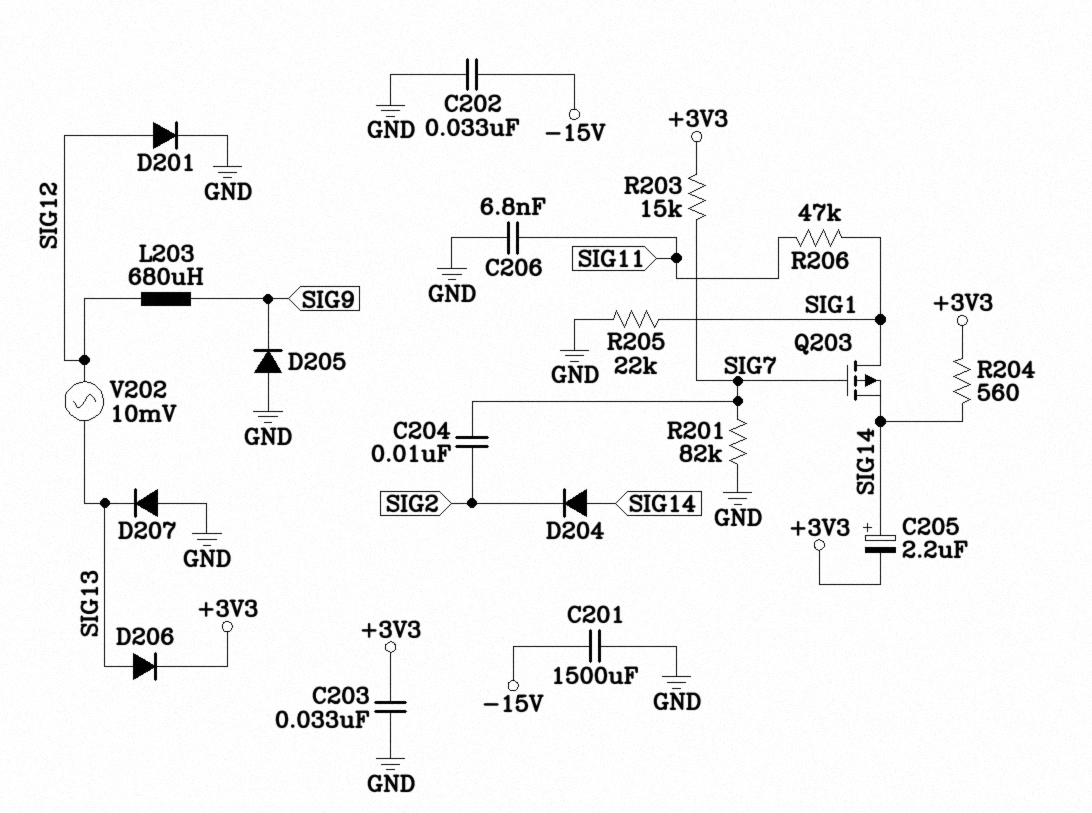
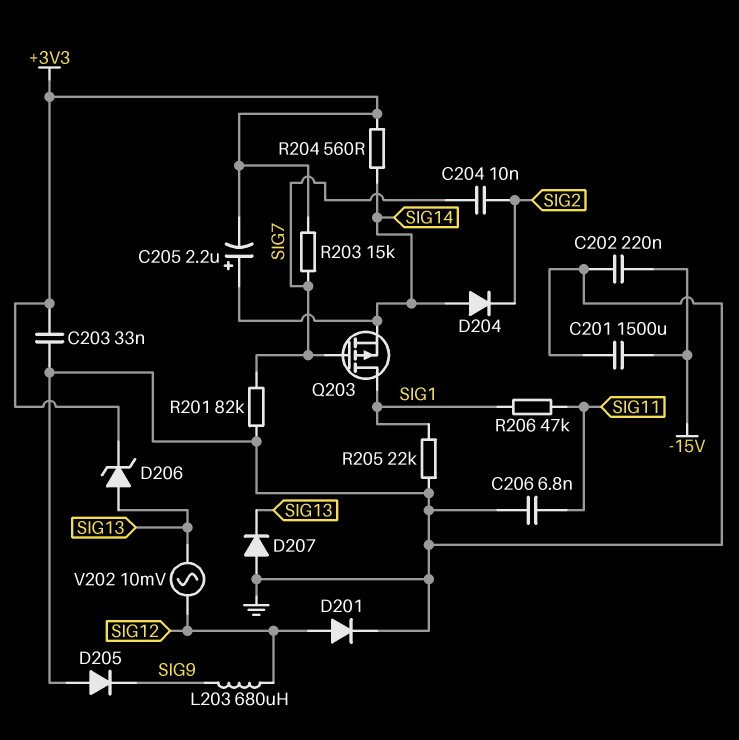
C202: 33nF (-15V, GND) -> 220nF (-15V, GND)
D206: diode (A SIG13, K +3V3) -> zener (A SIG13, K +3V3)

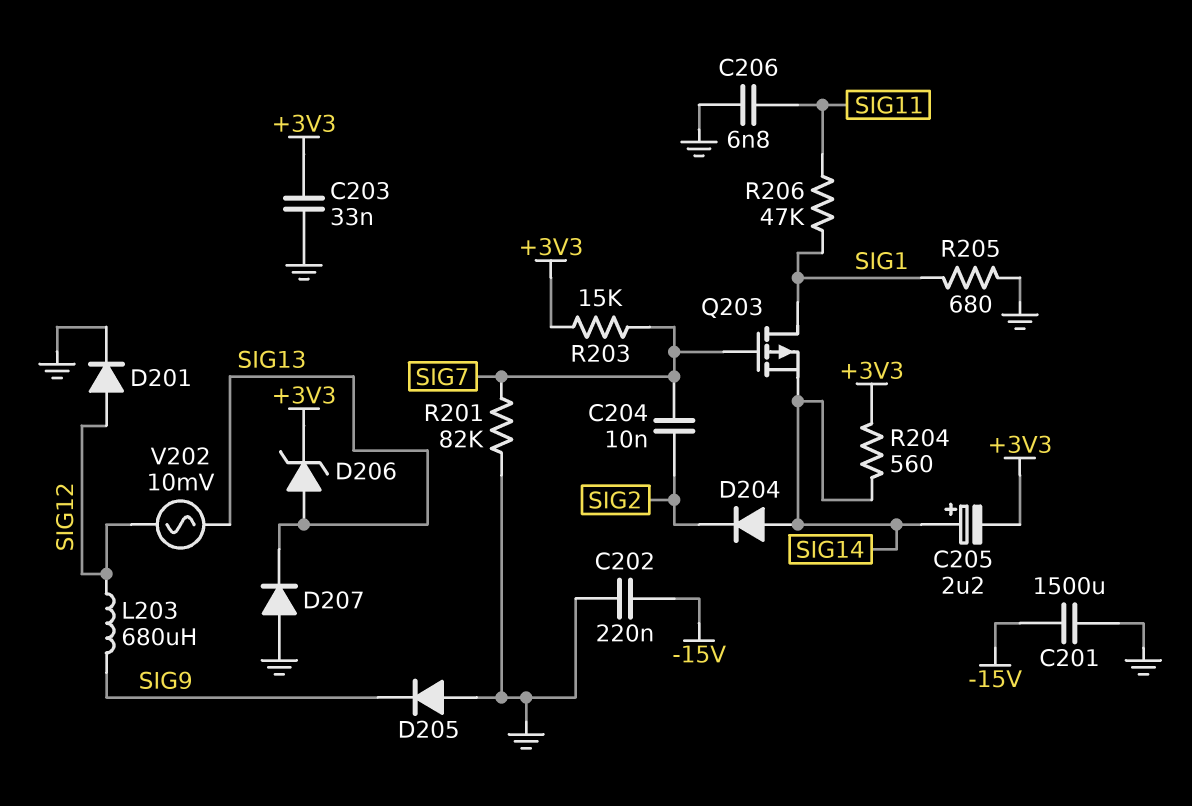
R205: 22k (GND, SIG1) -> 680 (GND, SIG1)

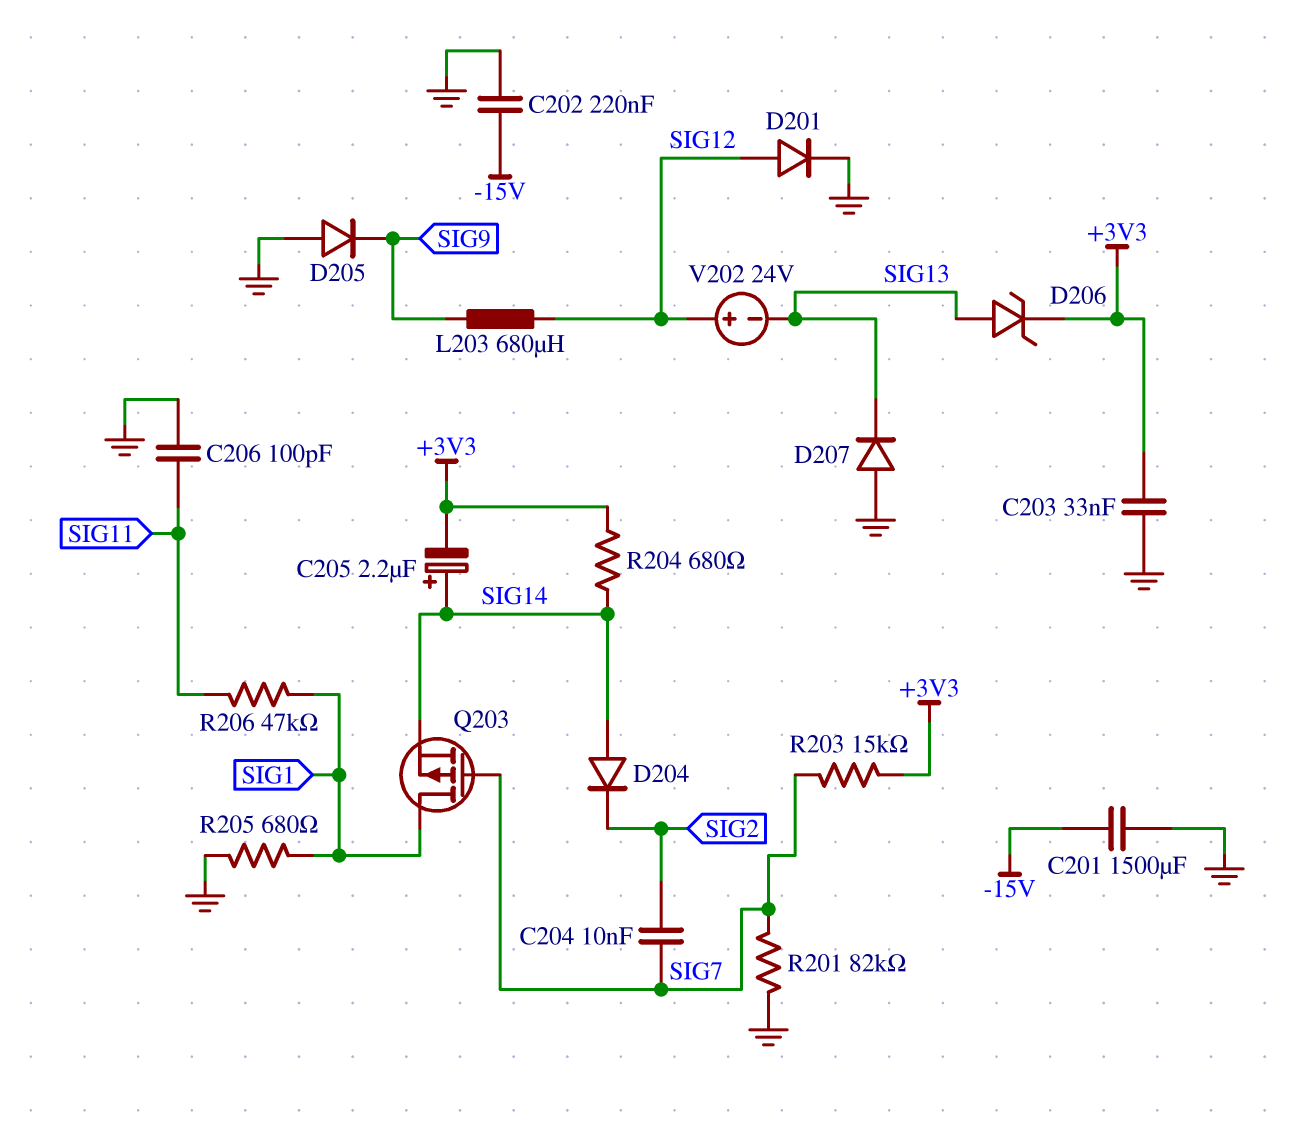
C206: 6.8nF (GND, SIG11) -> 100pF (GND, SIG11)
R204: 560 (+3V3, SIG14) -> 680 (+3V3, SIG14)
V202: AC 10mV (SIG12, SIG13) -> 24V (plus SIG12, minus SIG13)

